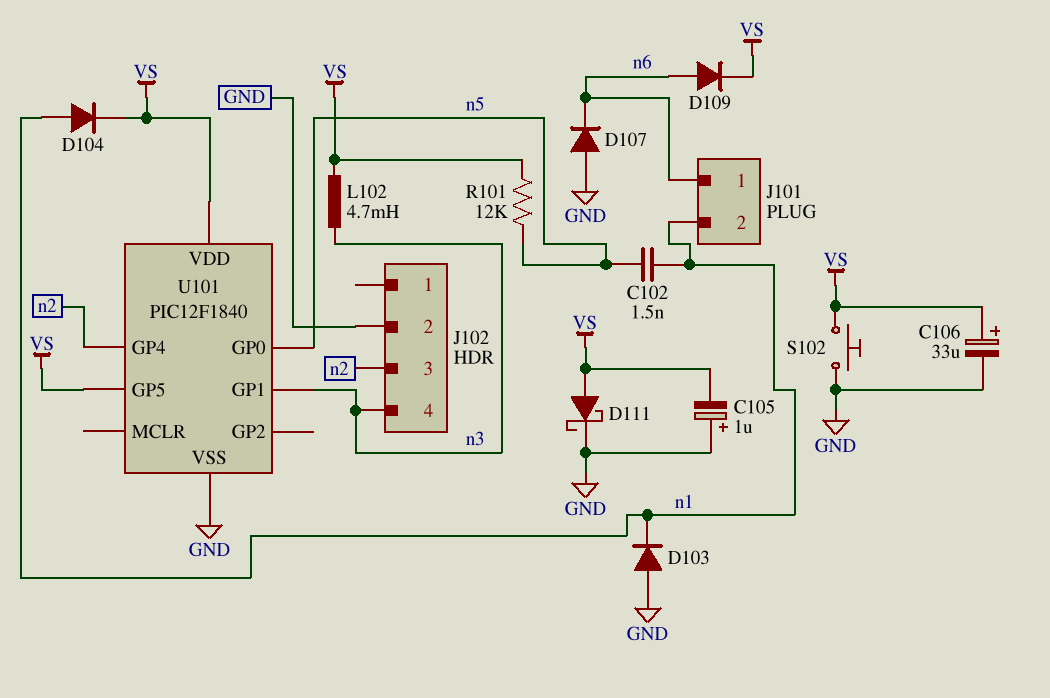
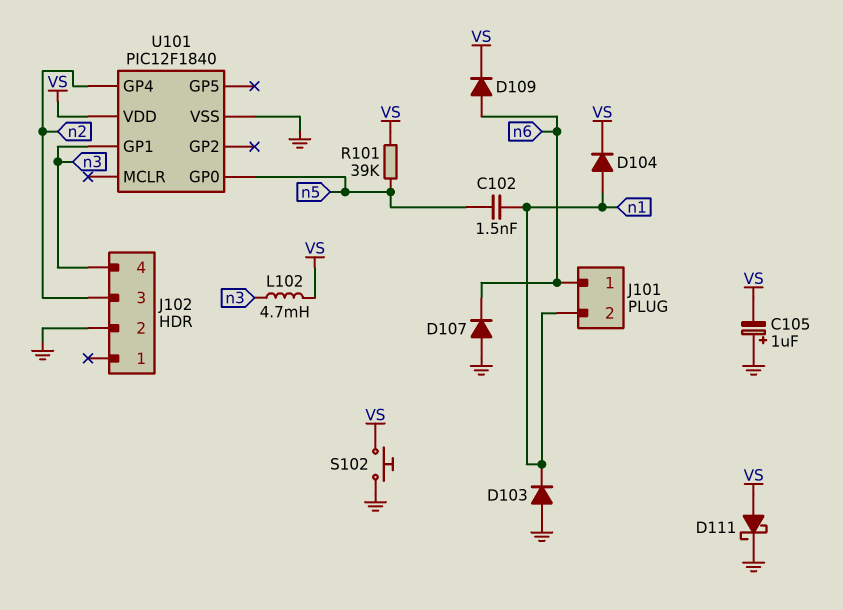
C106: 33uF (plus VS, minus GND) -> none
R101: 12k (VS, n5) -> 39k (VS, n5)
U101 pin GP5: VS -> none

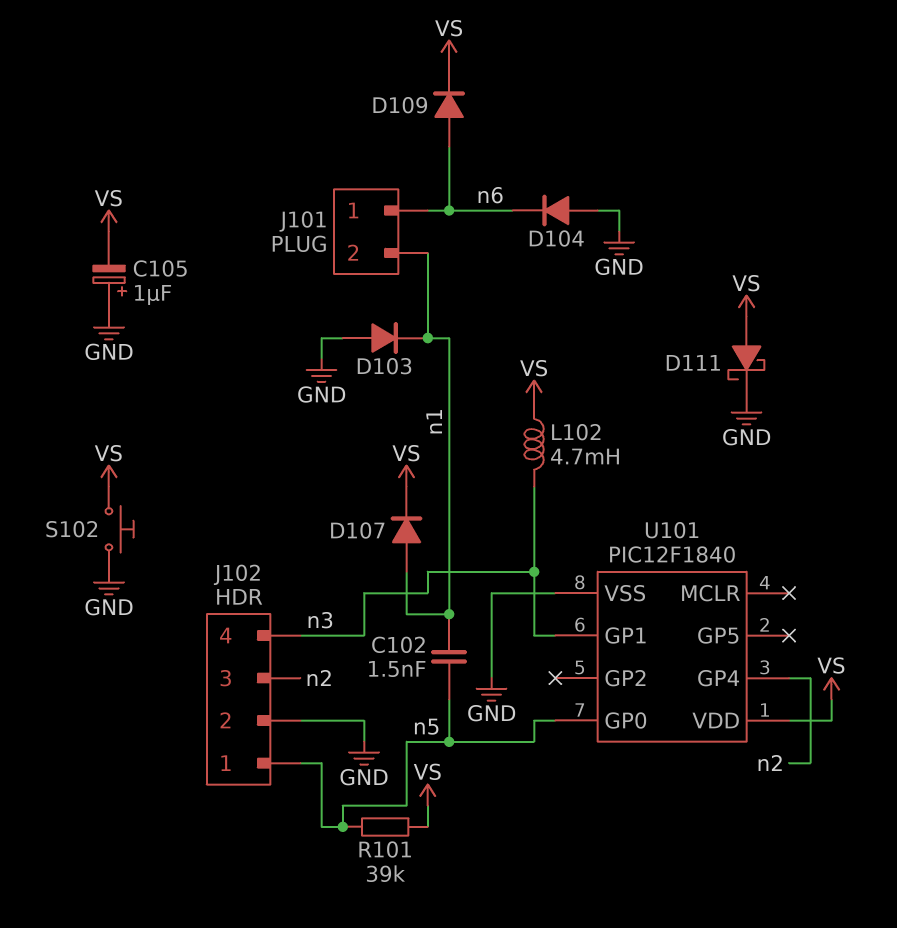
D104: diode (A n1, K VS) -> diode (A GND, K n6)
D107: diode (A GND, K n6) -> diode (A n1, K VS)
J102 pin 1: none -> n5

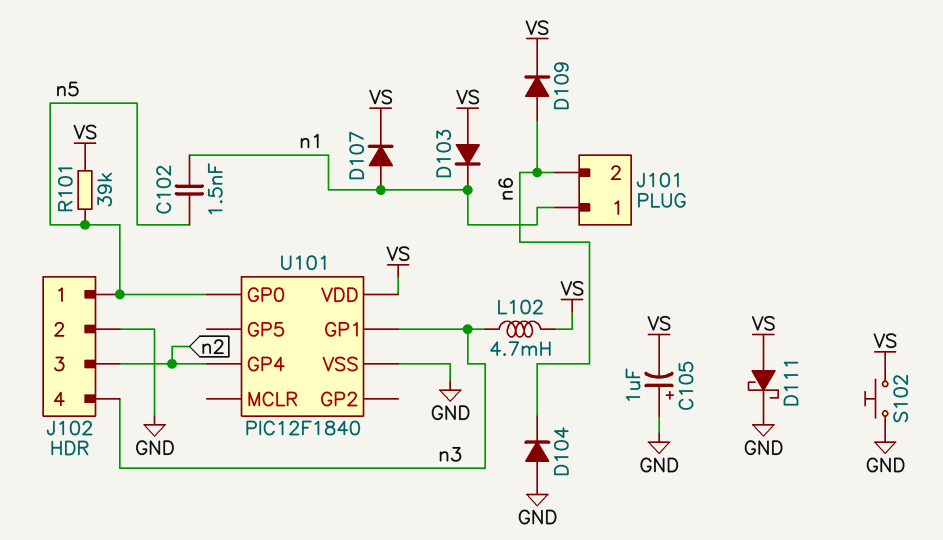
D103: diode (A GND, K n1) -> diode (A VS, K n1)
J101 pin 1: n6 -> n1
J101 pin 2: n1 -> n6

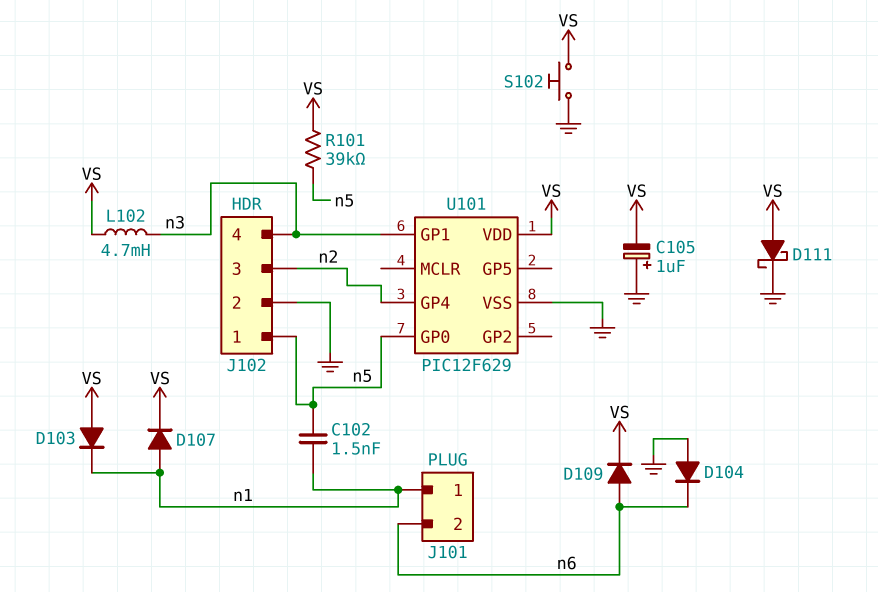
U101: PIC12F1840 -> PIC12F629

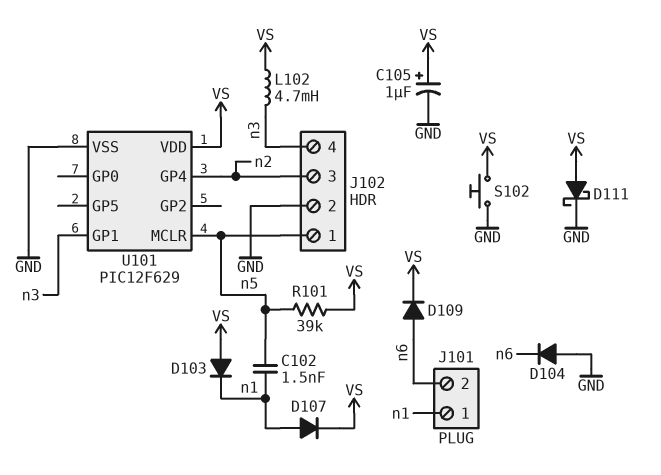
C105: 1uF (plus GND, minus VS) -> 1uF (plus VS, minus GND)
U101 pin GP0: n5 -> none
U101 pin MCLR: none -> n5

